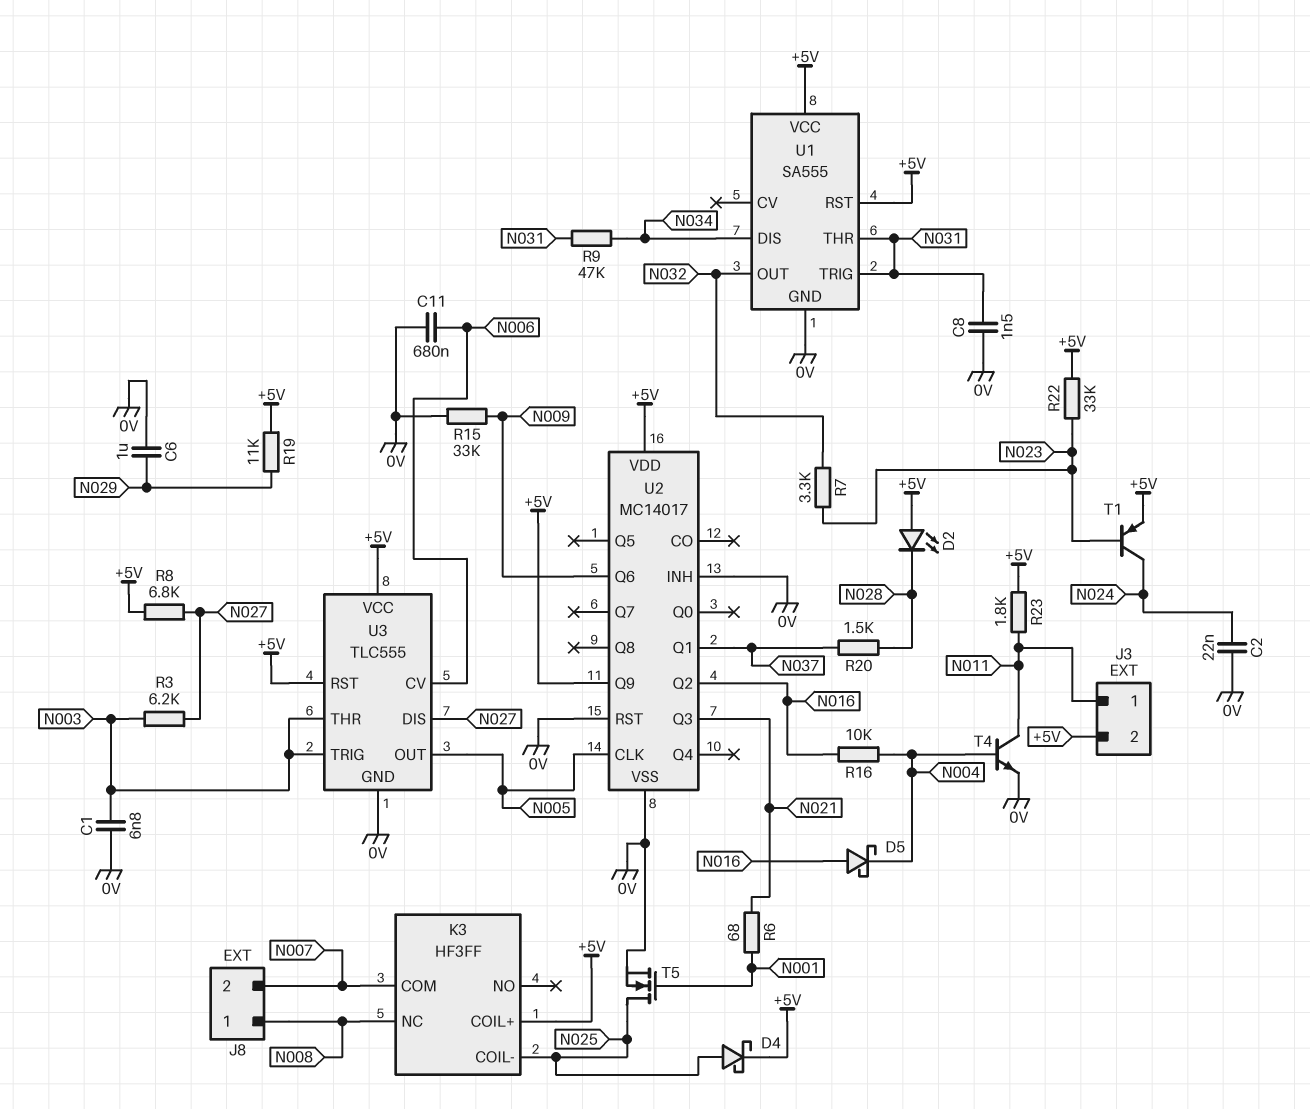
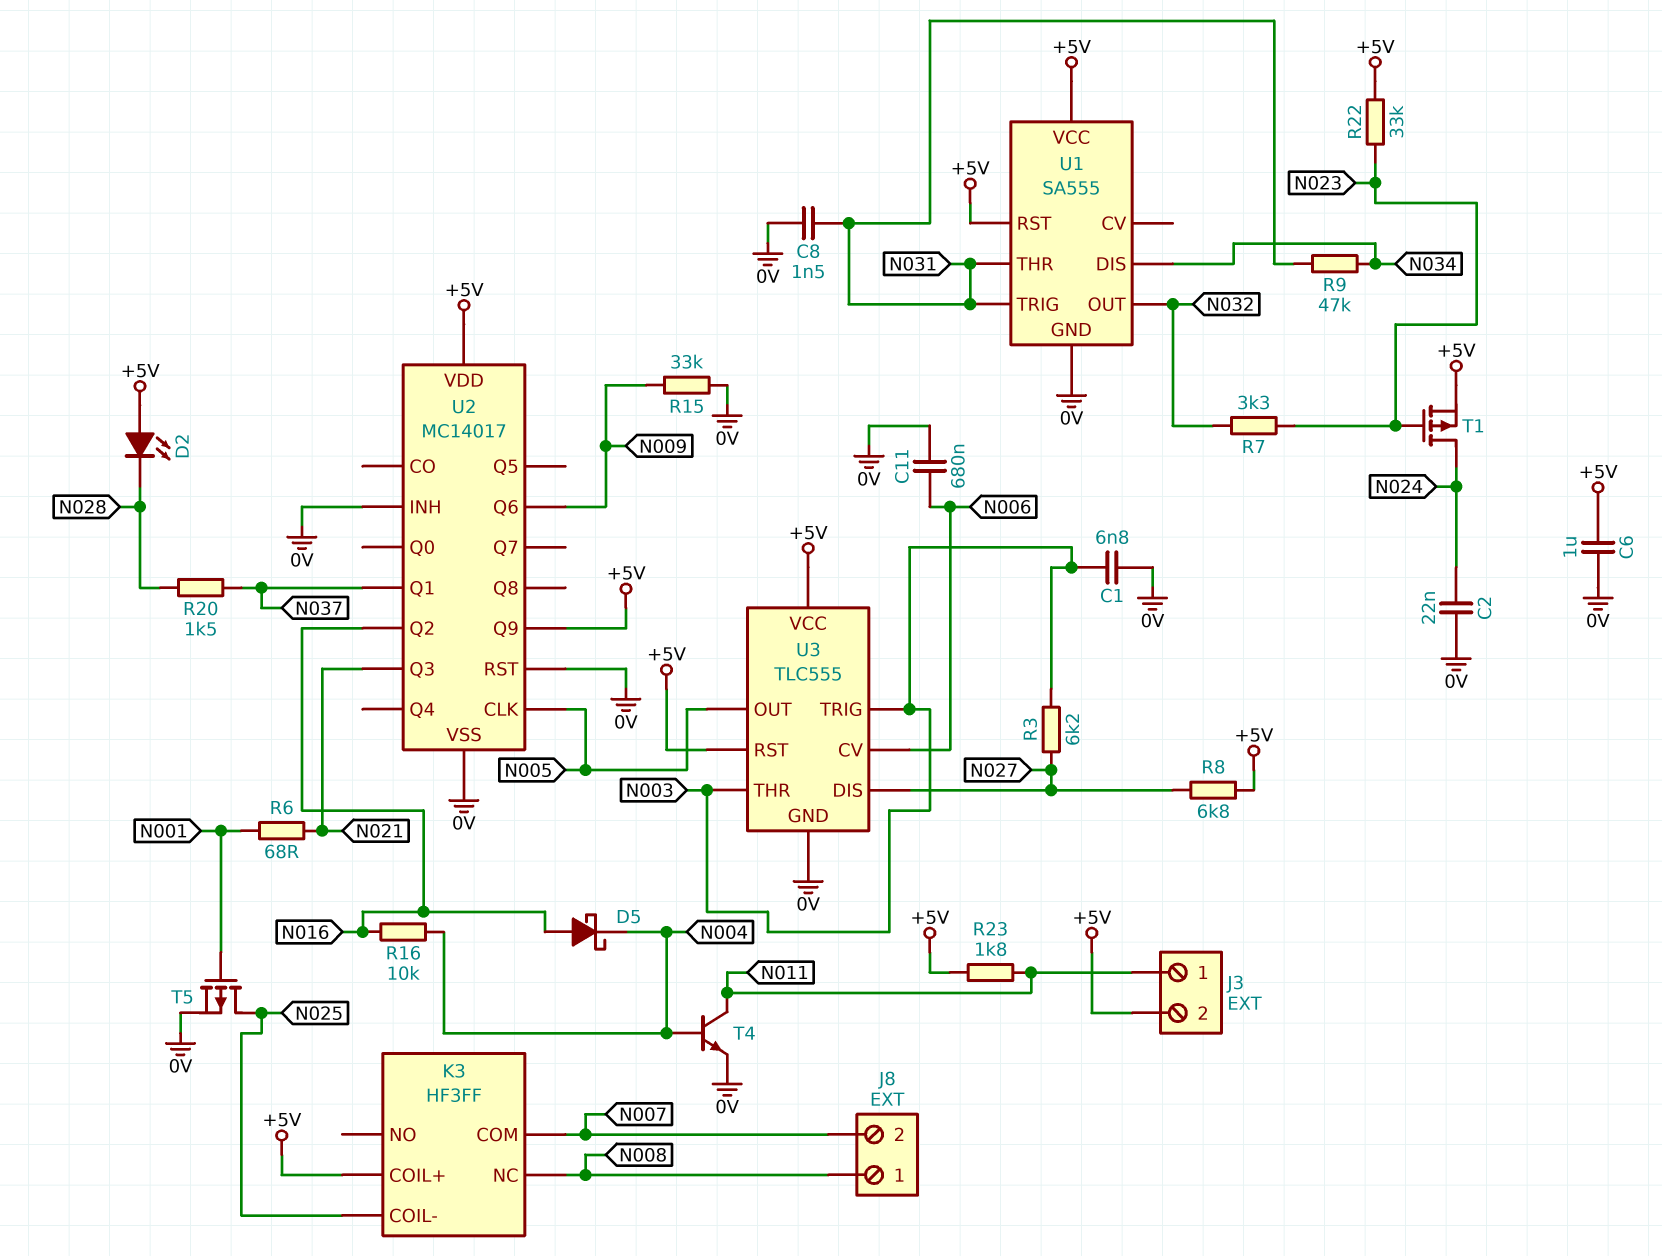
C6: 1uF (0V, N029) -> 1uF (+5V, 0V)
D4: schottky (A N025, K +5V) -> none
R19: 11k (+5V, N029) -> none
T1: PNP (B N023, C N024, E +5V) -> PMOS (G N023, D N024, S +5V)
T5: NMOS (G N001, D N025, S 0V) -> PMOS (G N001, D N025, S 0V)

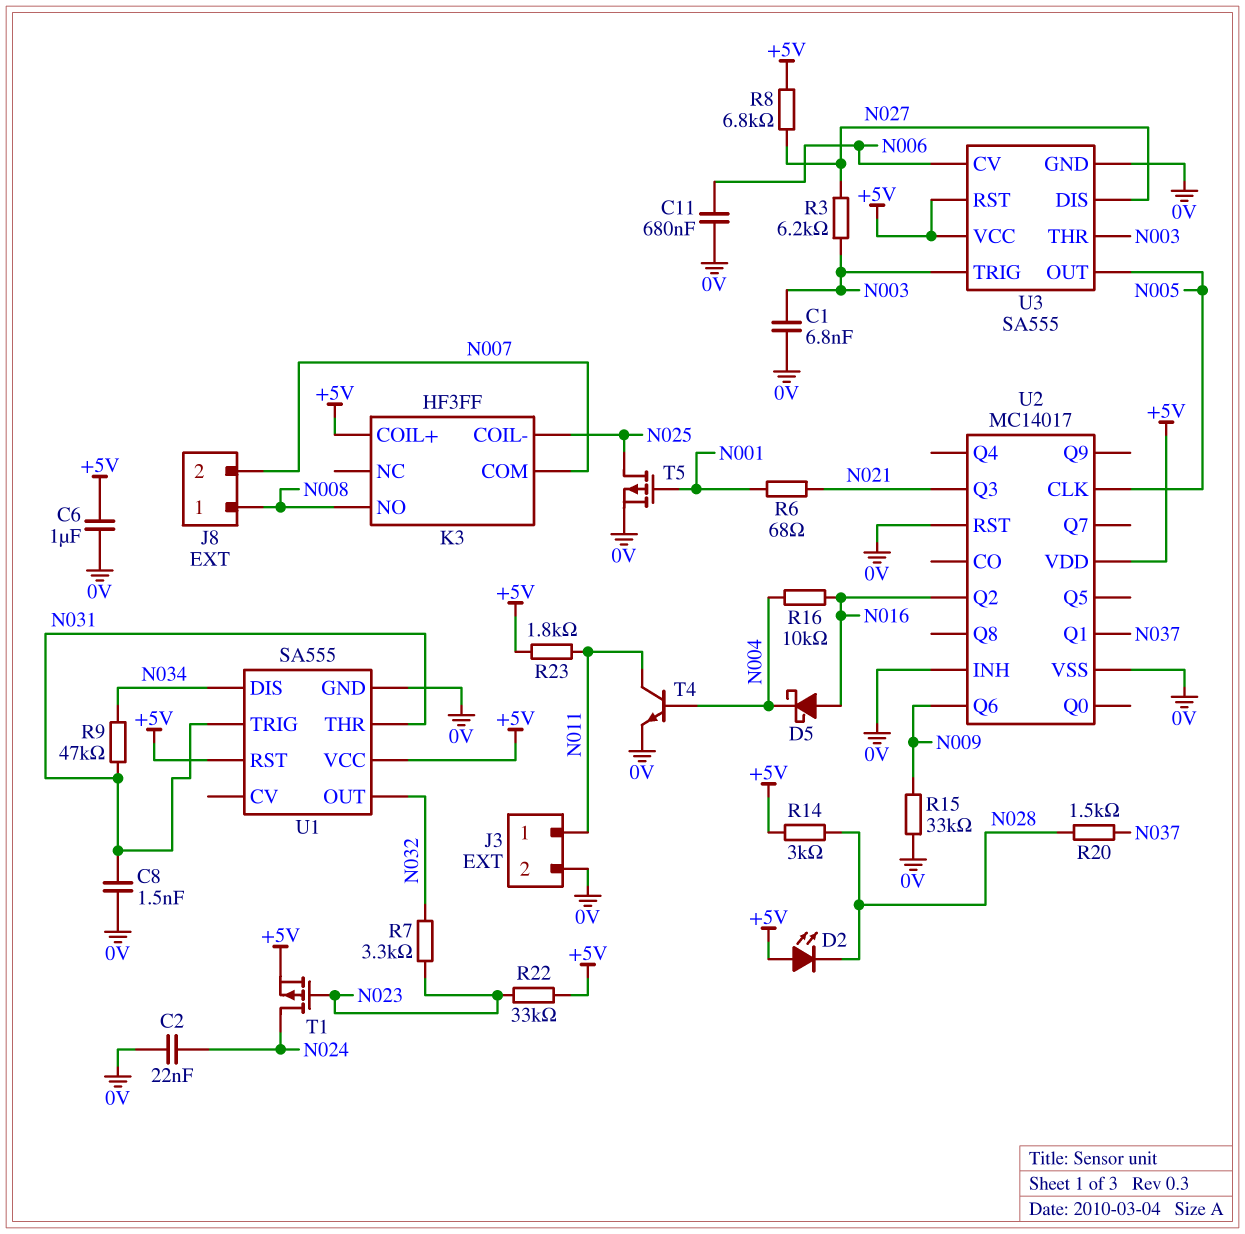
J3 pin 2: +5V -> 0V
K3 pin NC: N008 -> none
K3 pin NO: none -> N008
R14: none -> 3k (+5V, N028)
U2 pin Q9: +5V -> none
U3: TLC555 -> SA555

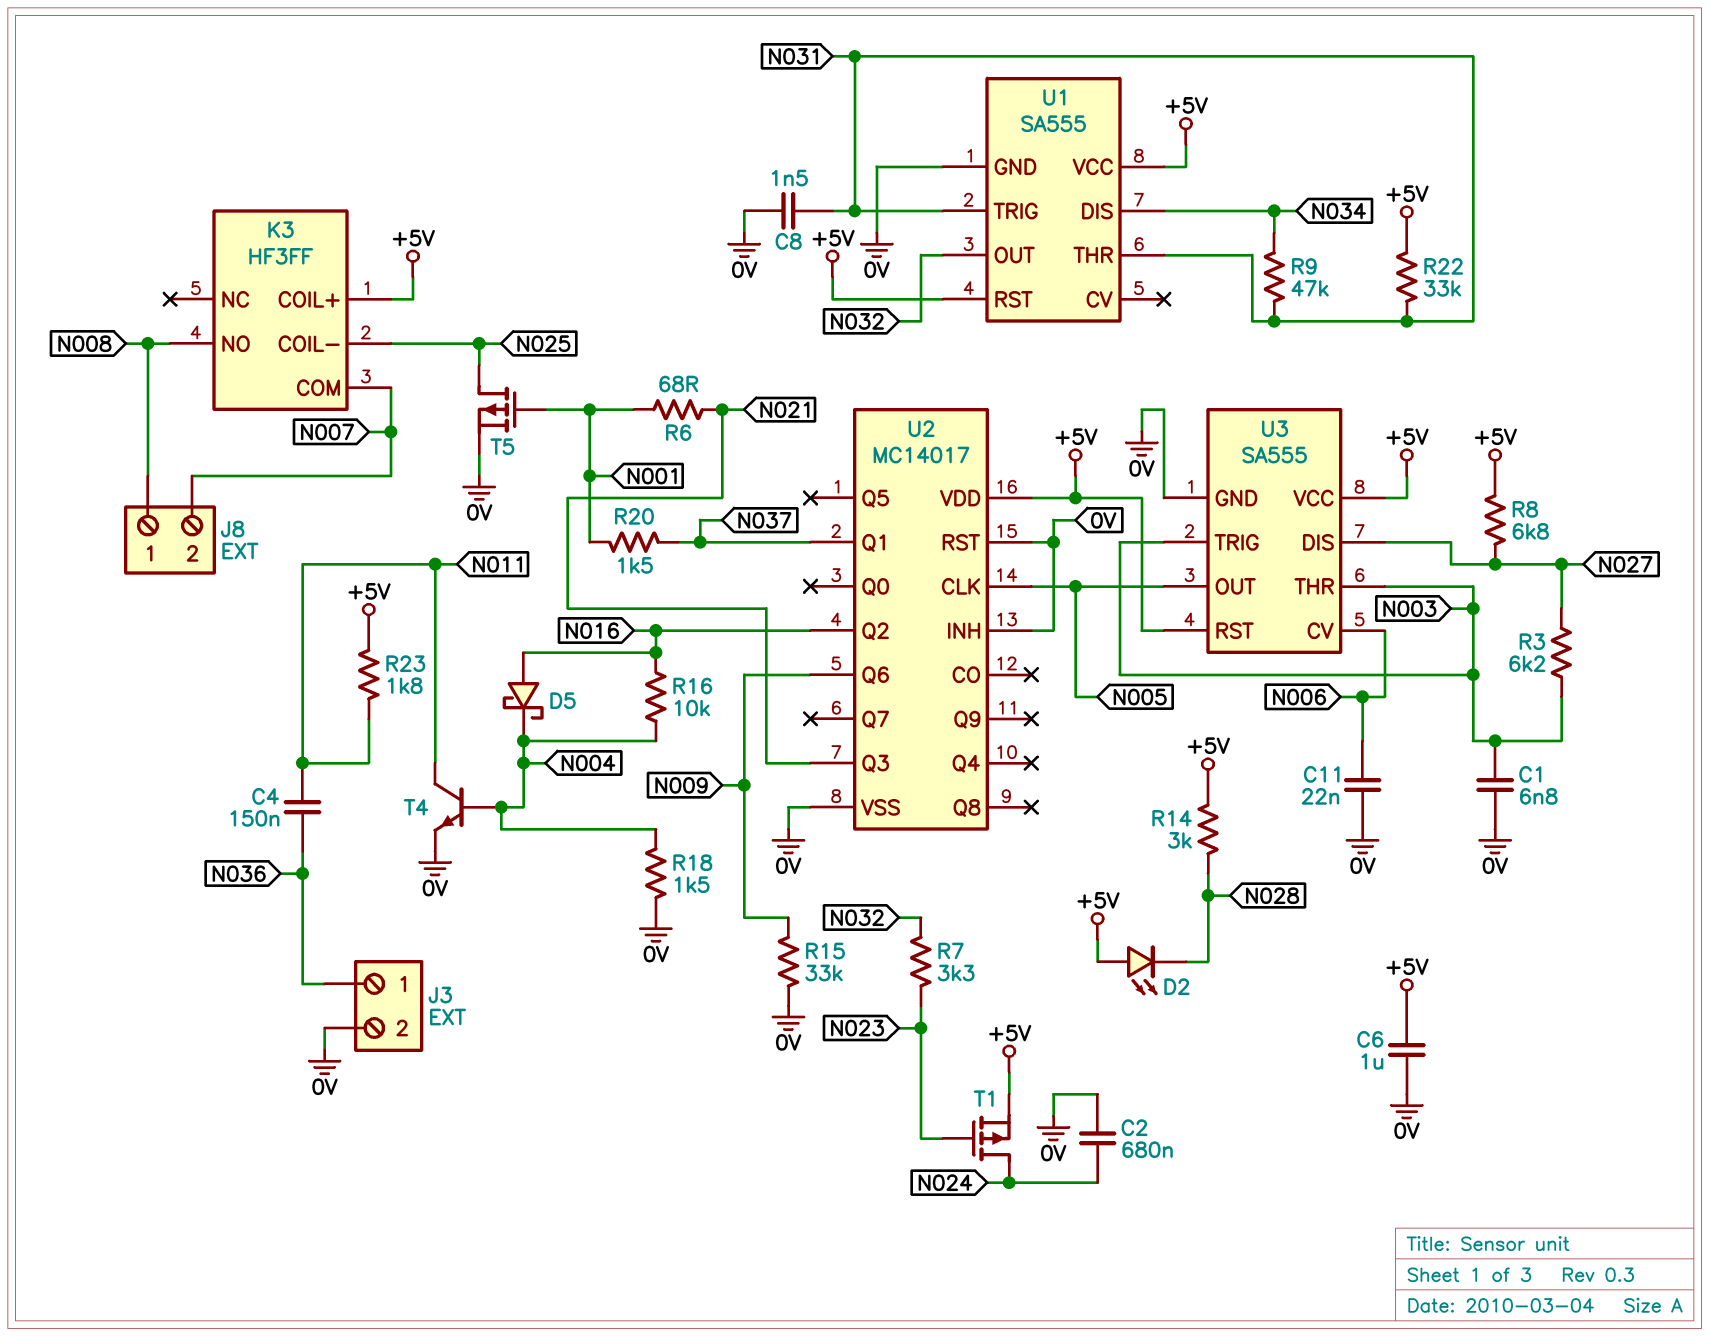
C2: 22nF (0V, N024) -> 680nF (0V, N024)
C4: none -> 150nF (N011, N036)
C11: 680nF (0V, N006) -> 22nF (0V, N006)
J3 pin 1: N011 -> N036
R18: none -> 1.5k (0V, N004)
R20: 1.5k (N028, N037) -> 1.5k (N001, N037)
R22: 33k (+5V, N023) -> 33k (+5V, N031)

